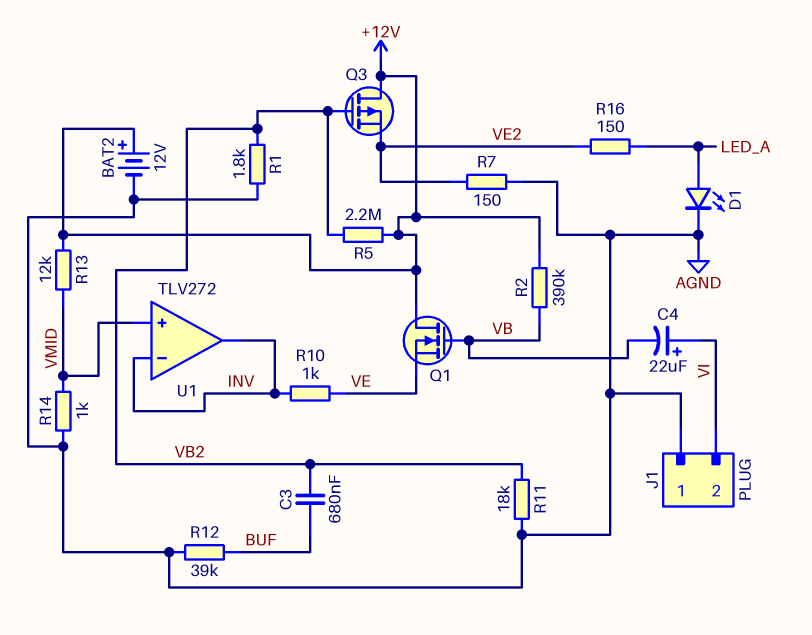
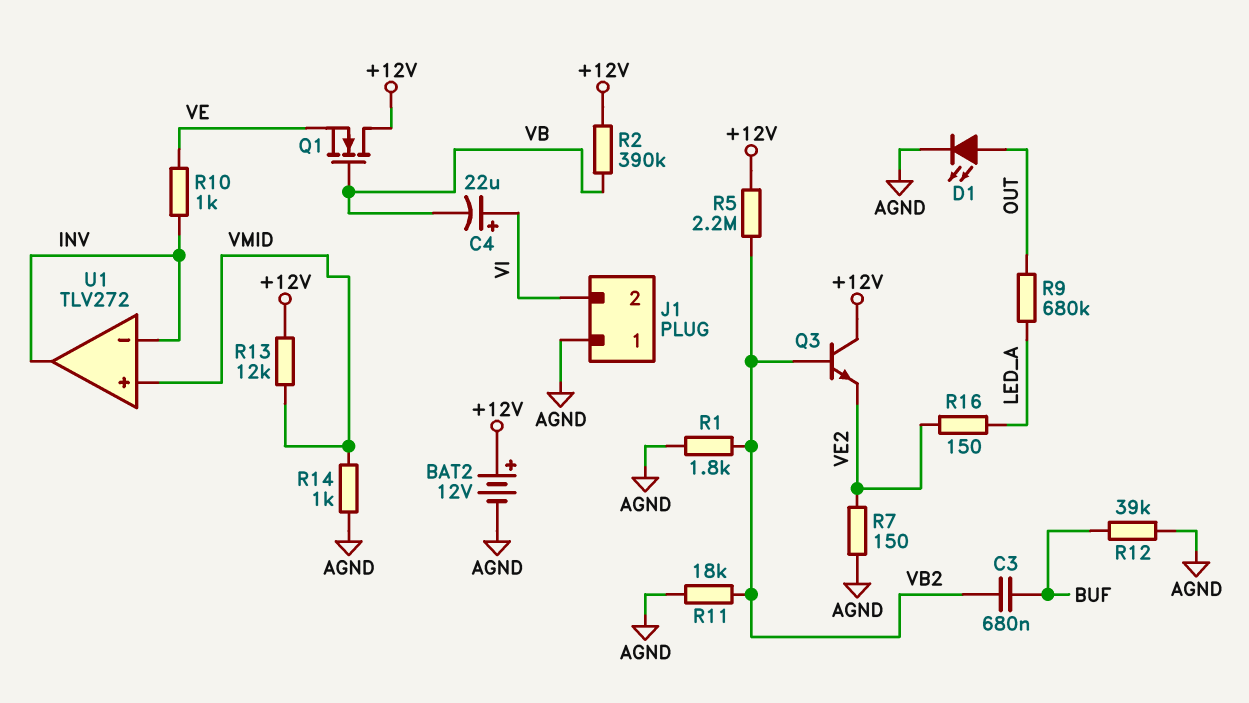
D1: LED (A LED_A, K AGND) -> LED (A OUT, K AGND)
Q3: PMOS (G VB2, D +12V, S VE2) -> NPN (B VB2, C +12V, E VE2)
R9: none -> 680k (LED_A, OUT)

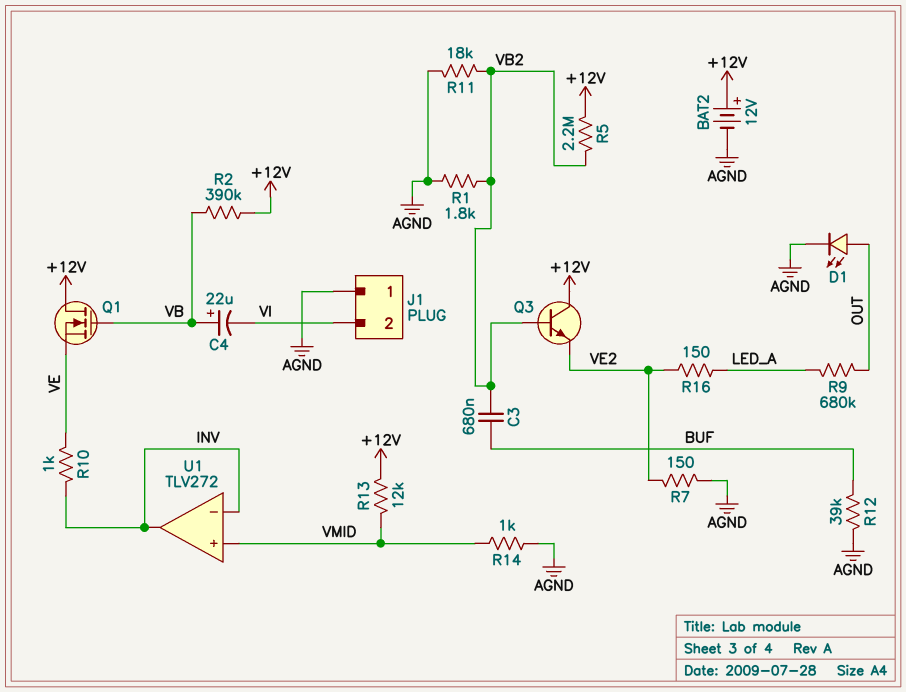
C4: 22uF (plus VI, minus VB) -> 22uF (plus VB, minus VI)

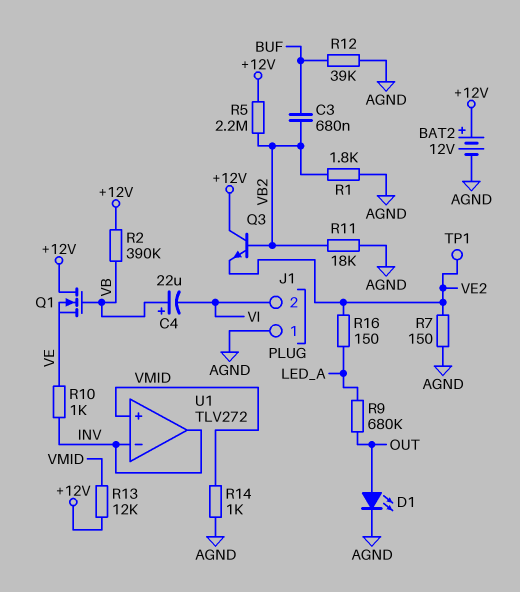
TP1: none -> test point (VE2)

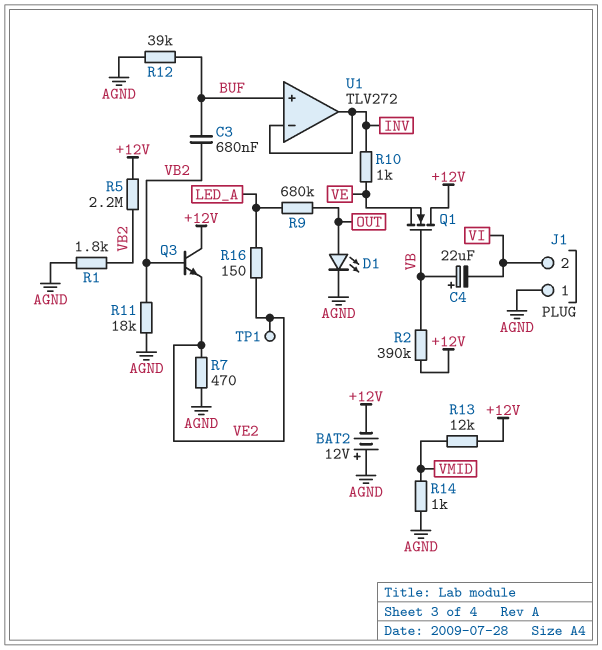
BAT2: 12V (plus +12V, minus AGND) -> 12V (plus AGND, minus +12V)
R7: 150 (AGND, VE2) -> 470 (AGND, VE2)
U1 pin in+: VMID -> BUF

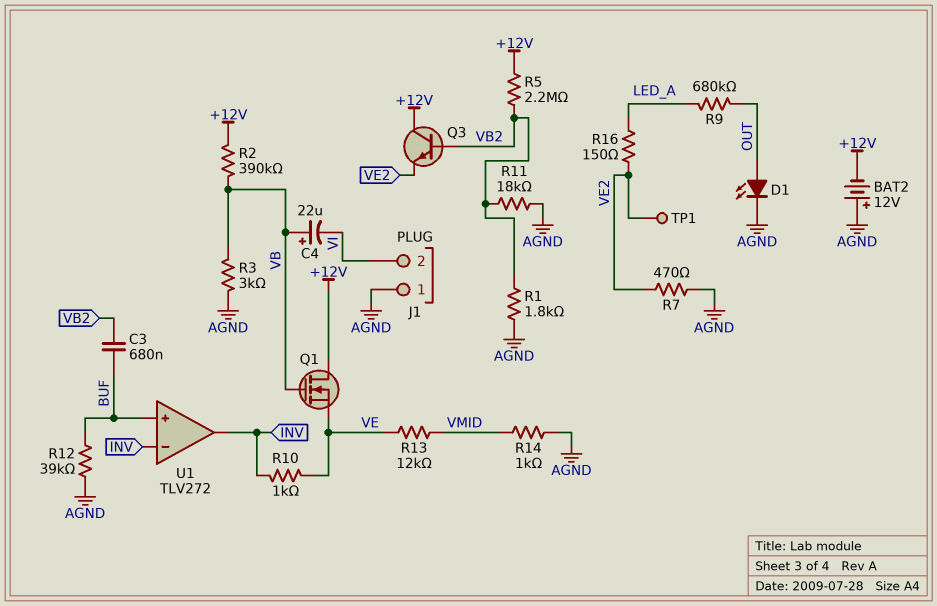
R3: none -> 3k (AGND, VB)
R13: 12k (+12V, VMID) -> 12k (VE, VMID)

